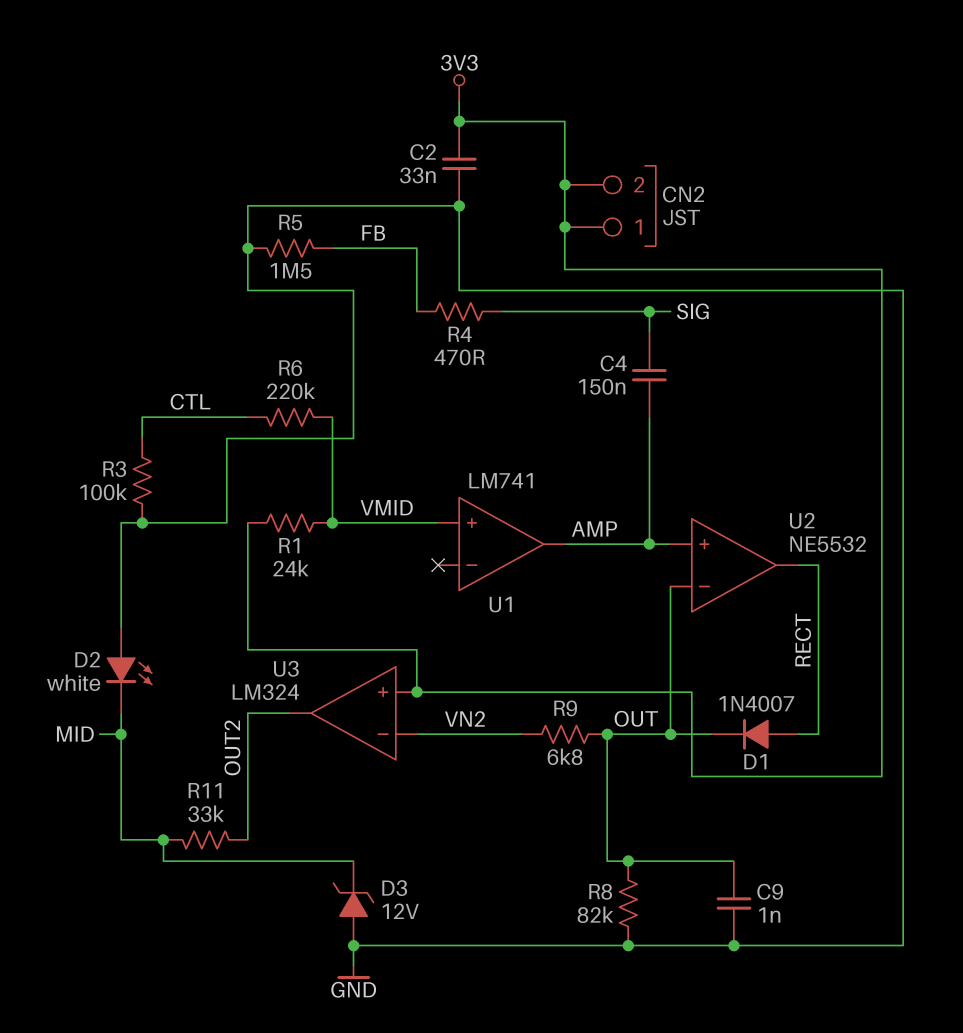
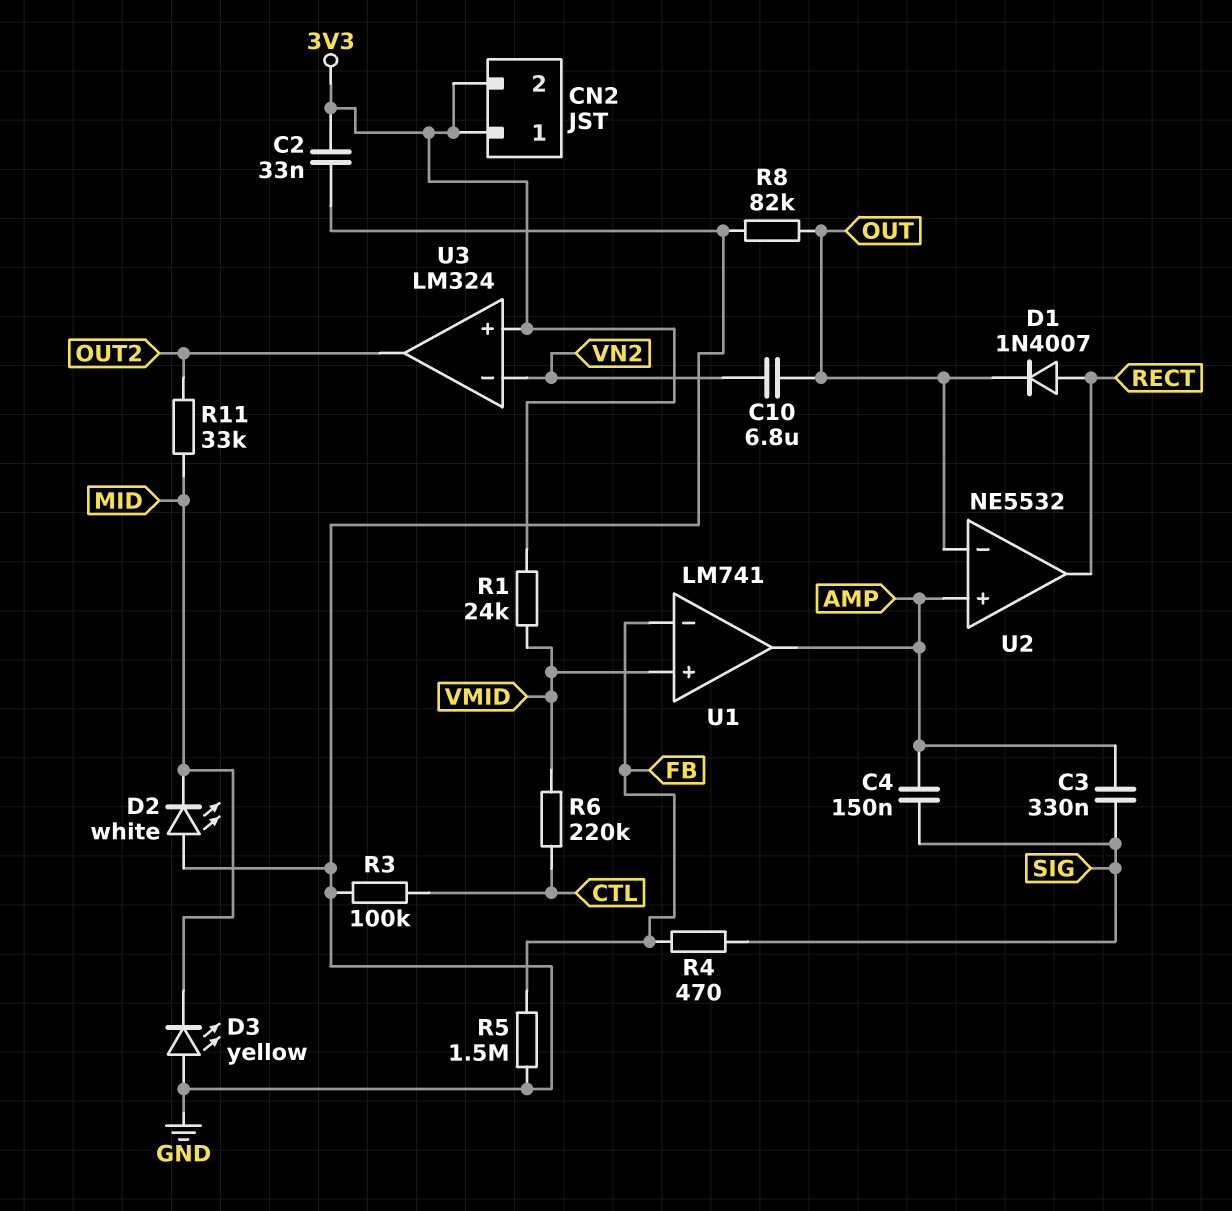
C3: none -> 330nF (AMP, SIG)
C9: 1nF (GND, OUT) -> none
C10: none -> 6.8uF (OUT, VN2)
D3: zener 12V (A GND, K MID) -> LED yellow (A GND, K MID)
R9: 6.8k (OUT, VN2) -> none
U1 pin in-: none -> FB

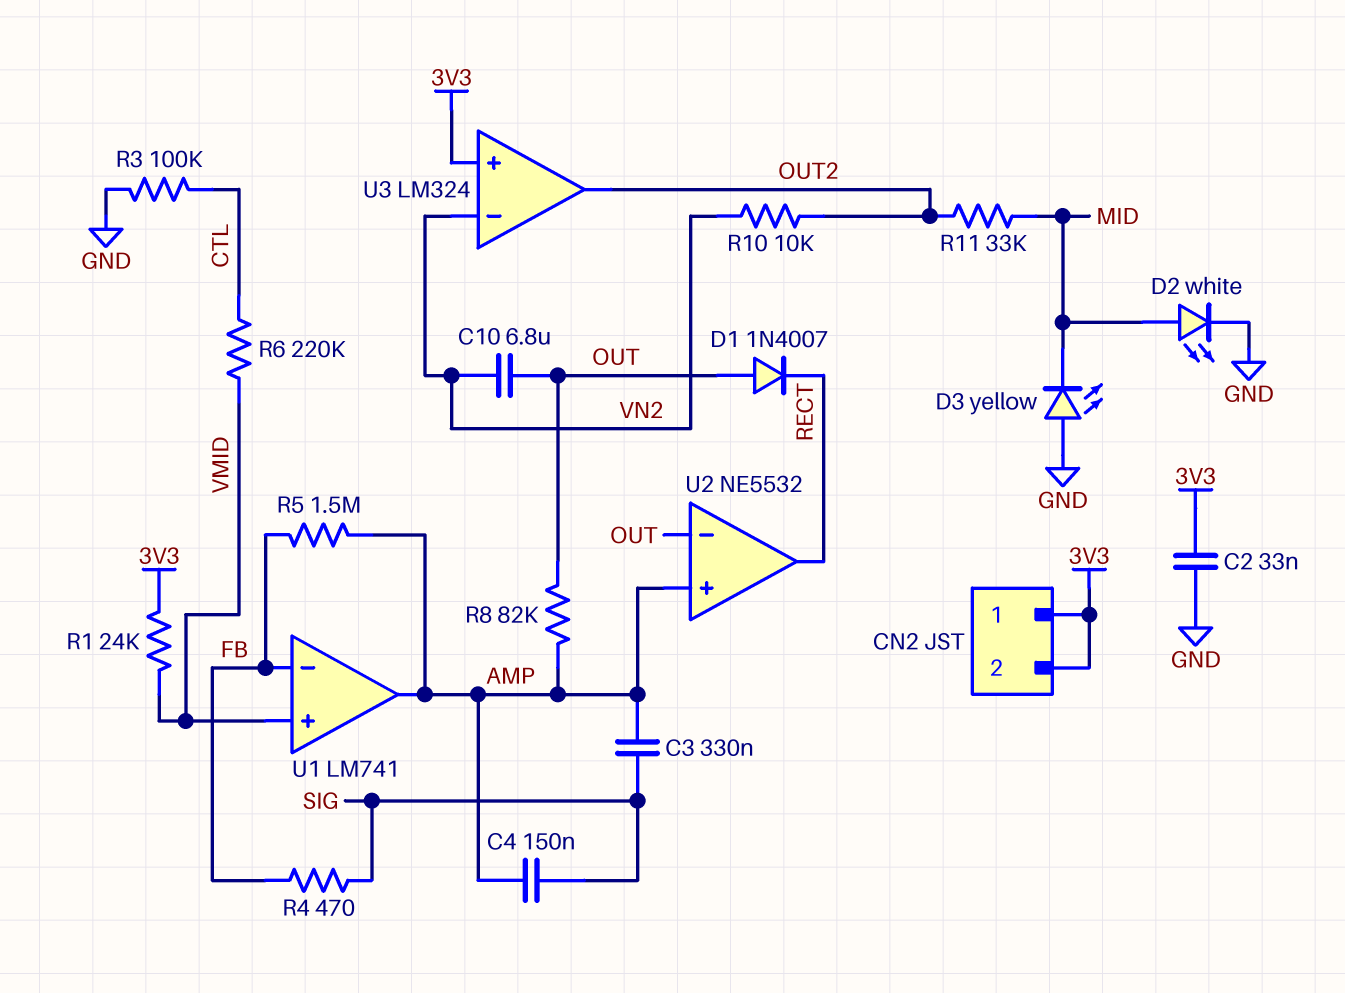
D1: diode 1N4007 (A RECT, K OUT) -> diode 1N4007 (A OUT, K RECT)
D2: LED white (A GND, K MID) -> LED white (A MID, K GND)
R5: 1.5M (FB, GND) -> 1.5M (AMP, FB)
R8: 82k (GND, OUT) -> 82k (AMP, OUT)
R10: none -> 10k (OUT2, VN2)

